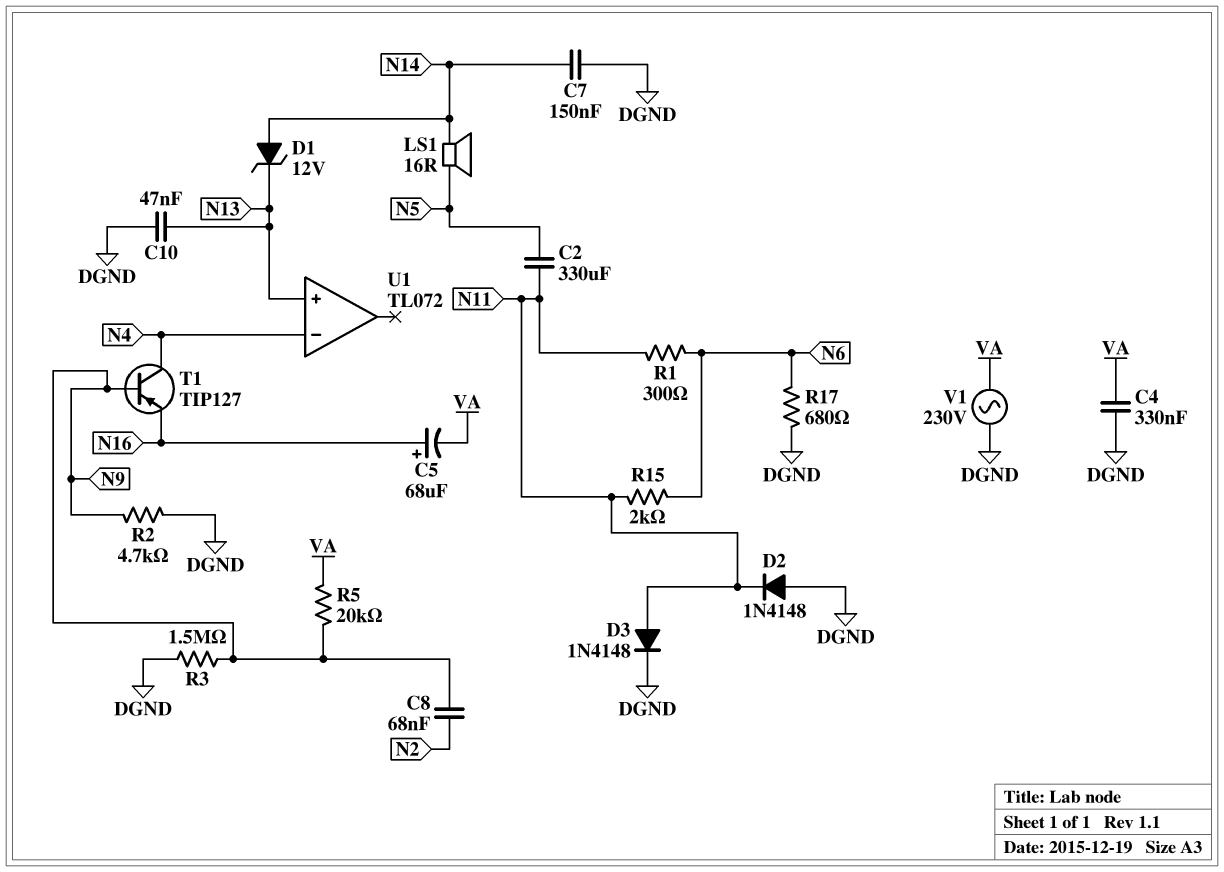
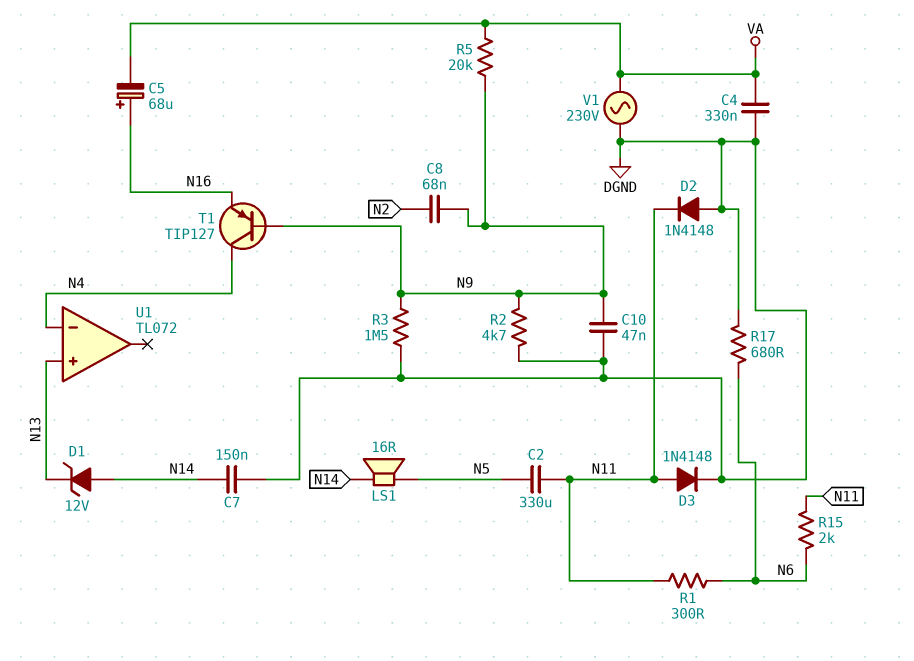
C10: 47nF (DGND, N13) -> 47nF (DGND, N9)

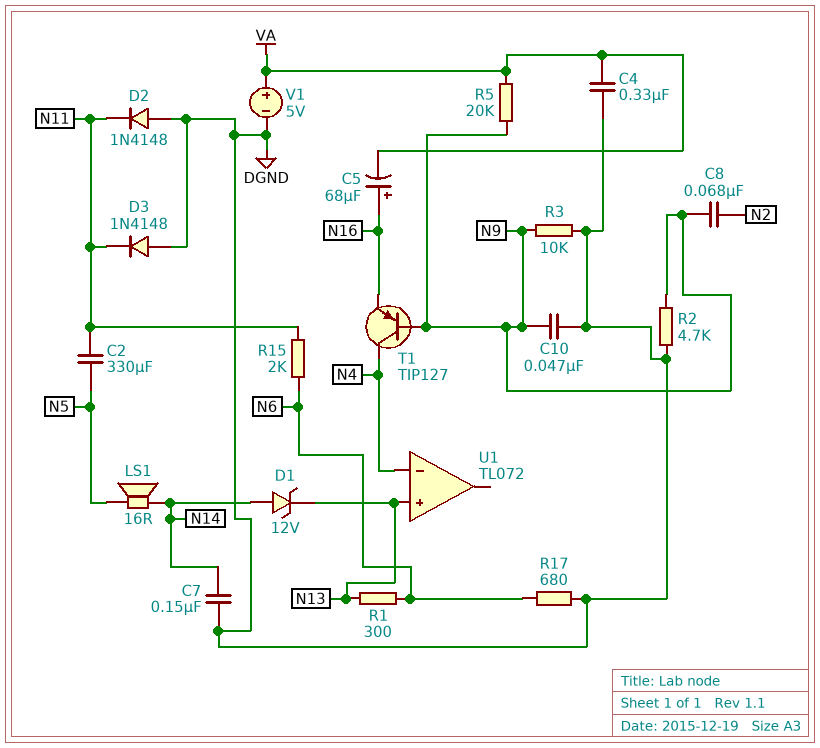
D3: diode 1N4148 (A N11, K DGND) -> diode 1N4148 (A DGND, K N11)
R1: 300 (N6, N11) -> 300 (N6, N13)
R3: 1.5M (DGND, N9) -> 10k (DGND, N9)
V1: AC 230V (DGND, VA) -> 5V (plus VA, minus DGND)

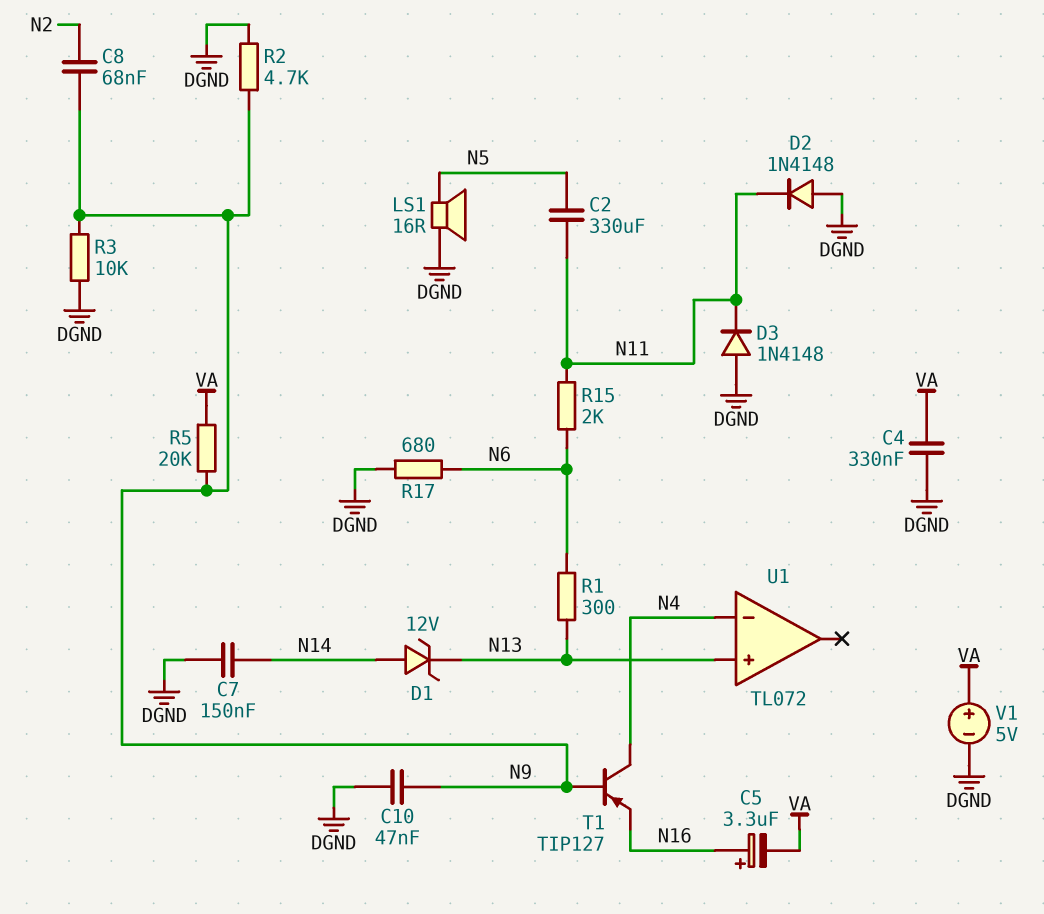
C5: 68uF (plus N16, minus VA) -> 3.3uF (plus N16, minus VA)
LS1: speaker 16R (N5, N14) -> speaker 16R (DGND, N5)

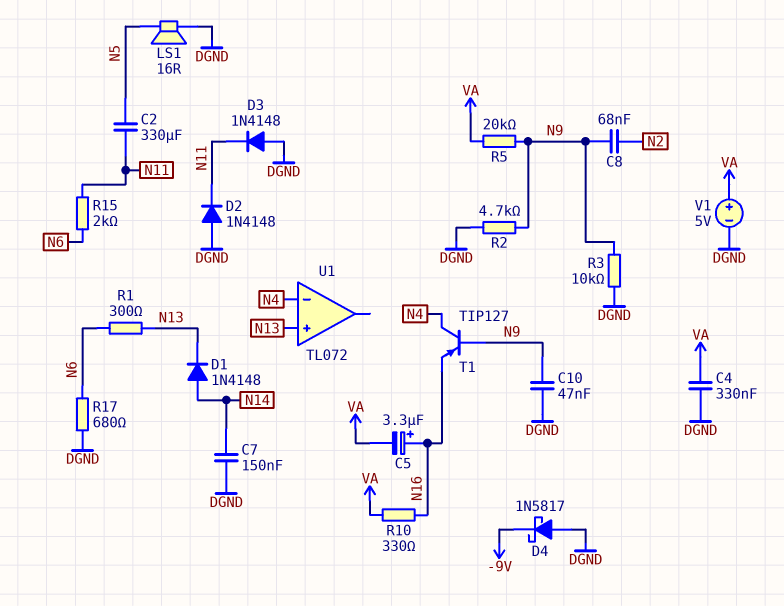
D1: zener 12V (A N14, K N13) -> diode 1N4148 (A N14, K N13)
D4: none -> schottky 1N5817 (A DGND, K -9V)
R10: none -> 330 (N16, VA)

